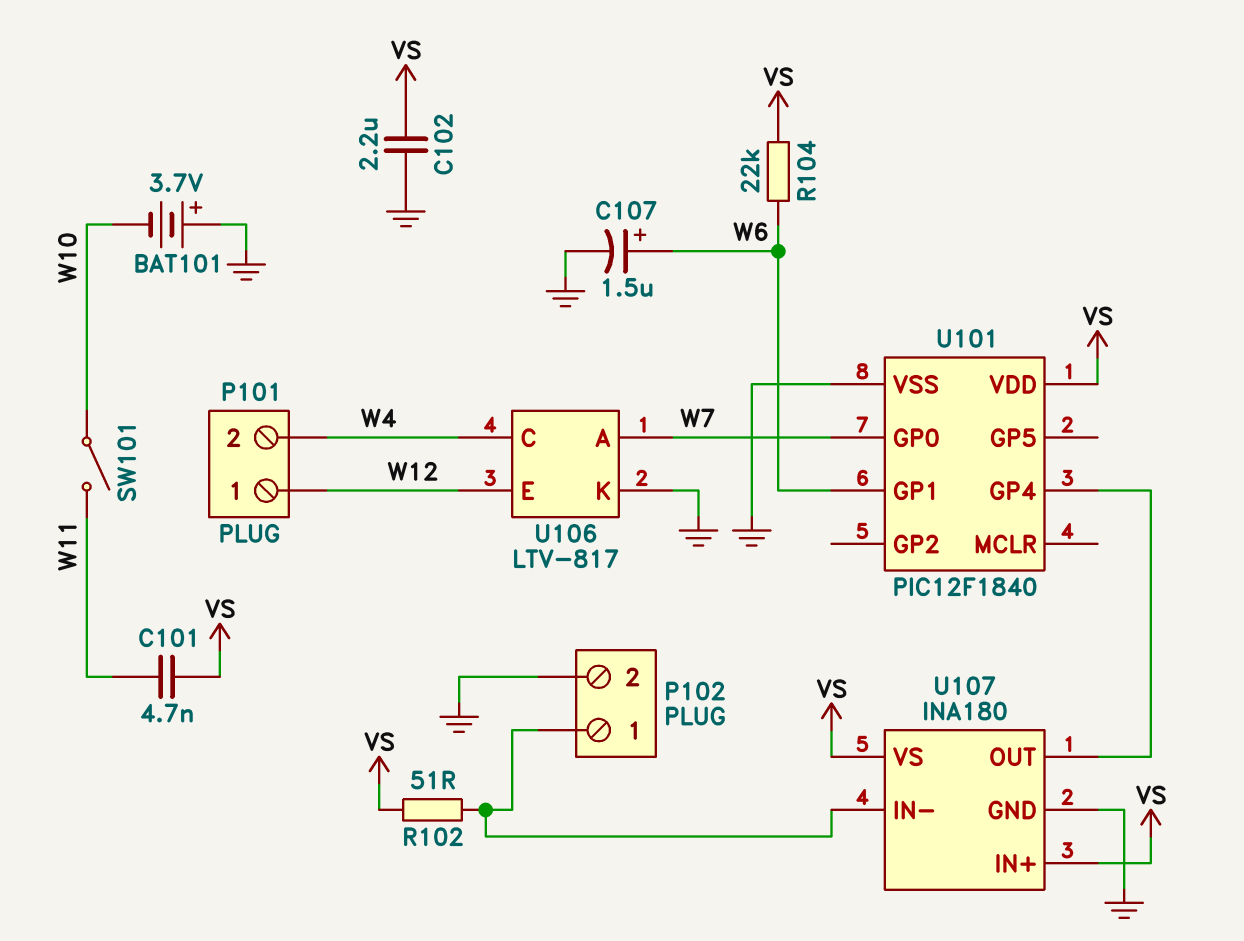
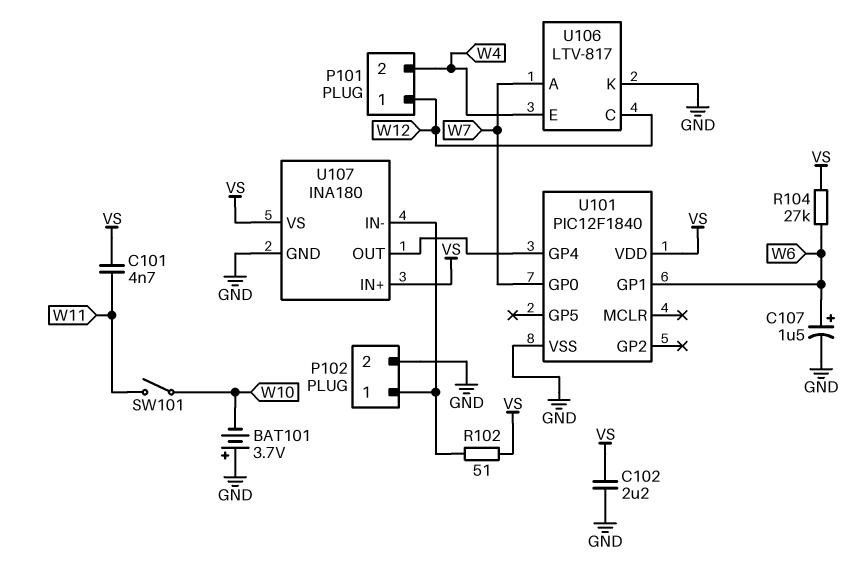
R104: 22k (VS, W6) -> 27k (VS, W6)
U106 pin C: W4 -> W12
U106 pin E: W12 -> W4

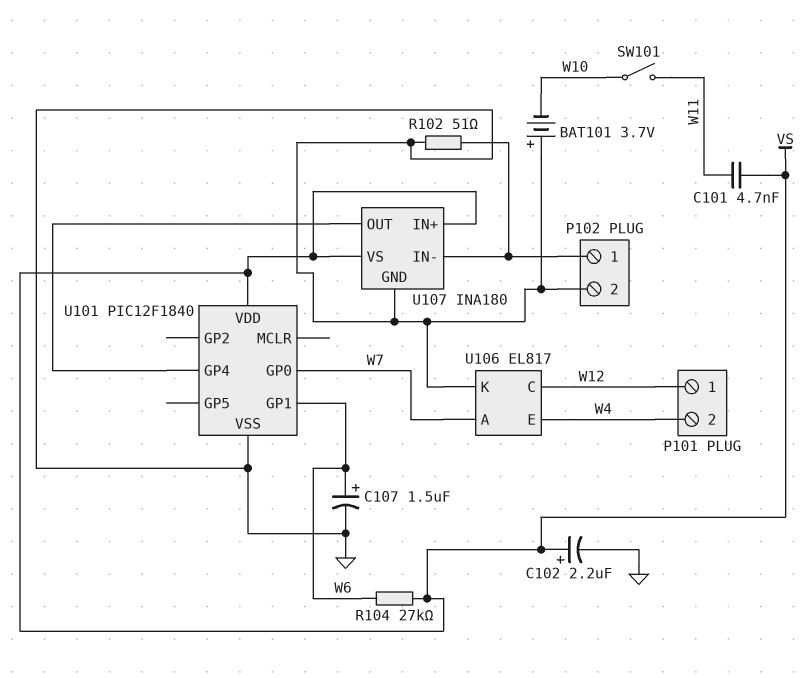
C102: 2.2uF (GND, VS) -> 2.2uF (plus VS, minus GND)
R102: 51 (P102/1, VS) -> 51 (GND, P102/1)
U106: LTV-817 -> EL817

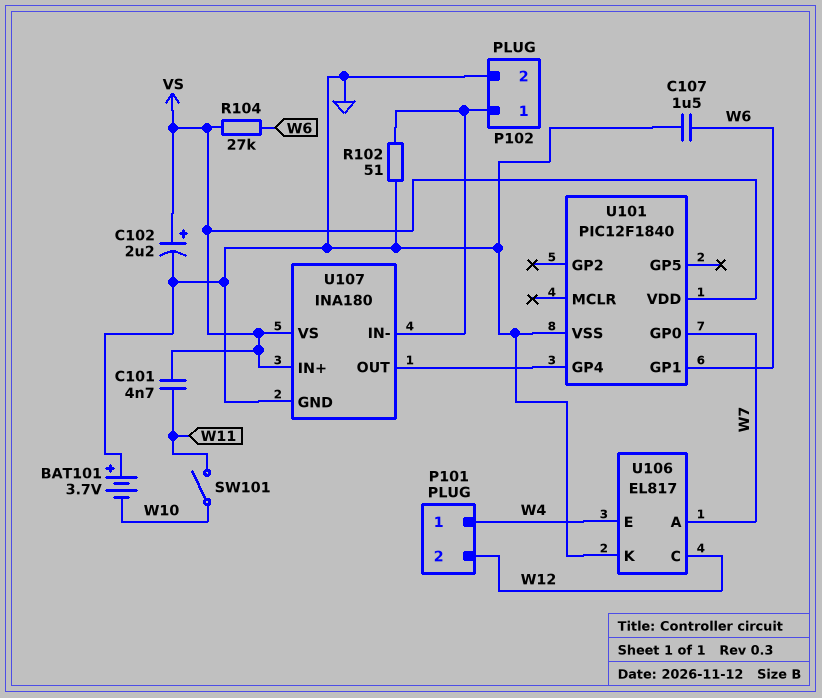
C107: 1.5uF (plus W6, minus GND) -> 1.5uF (GND, W6)
P101 pin 1: W12 -> W4
P101 pin 2: W4 -> W12

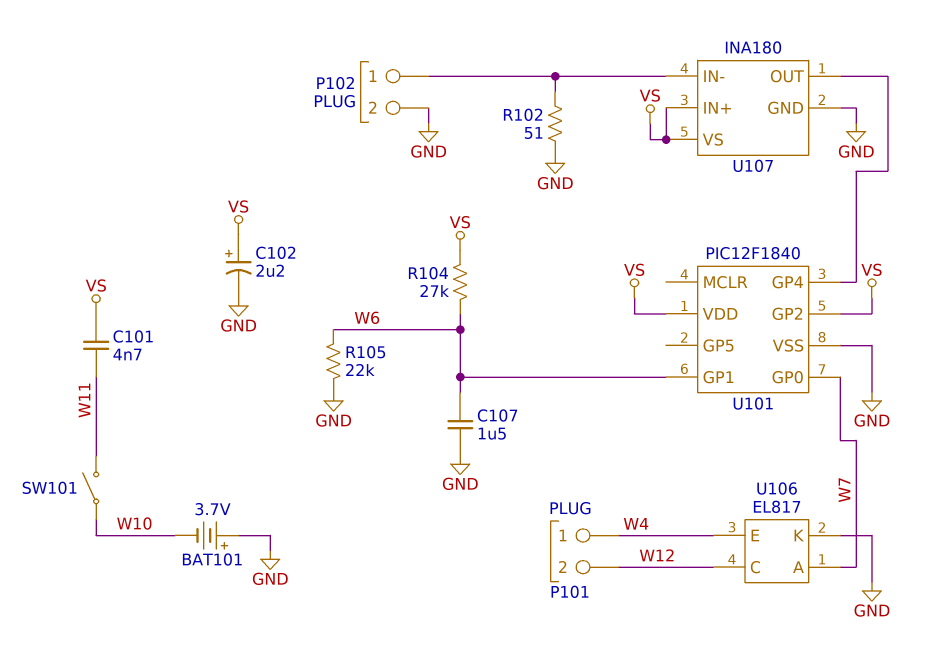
R105: none -> 22k (GND, W6)
U101 pin GP2: none -> VS

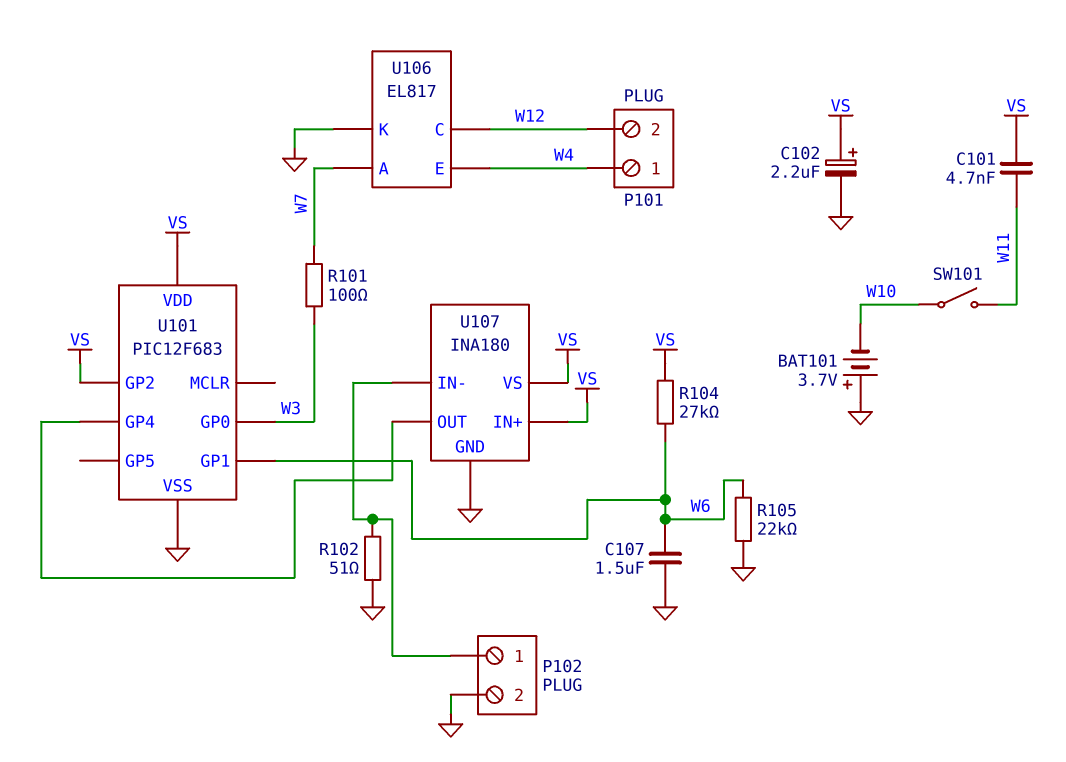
R101: none -> 100 (W3, W7)
U101: PIC12F1840 -> PIC12F683
U101 pin GP0: W7 -> W3

